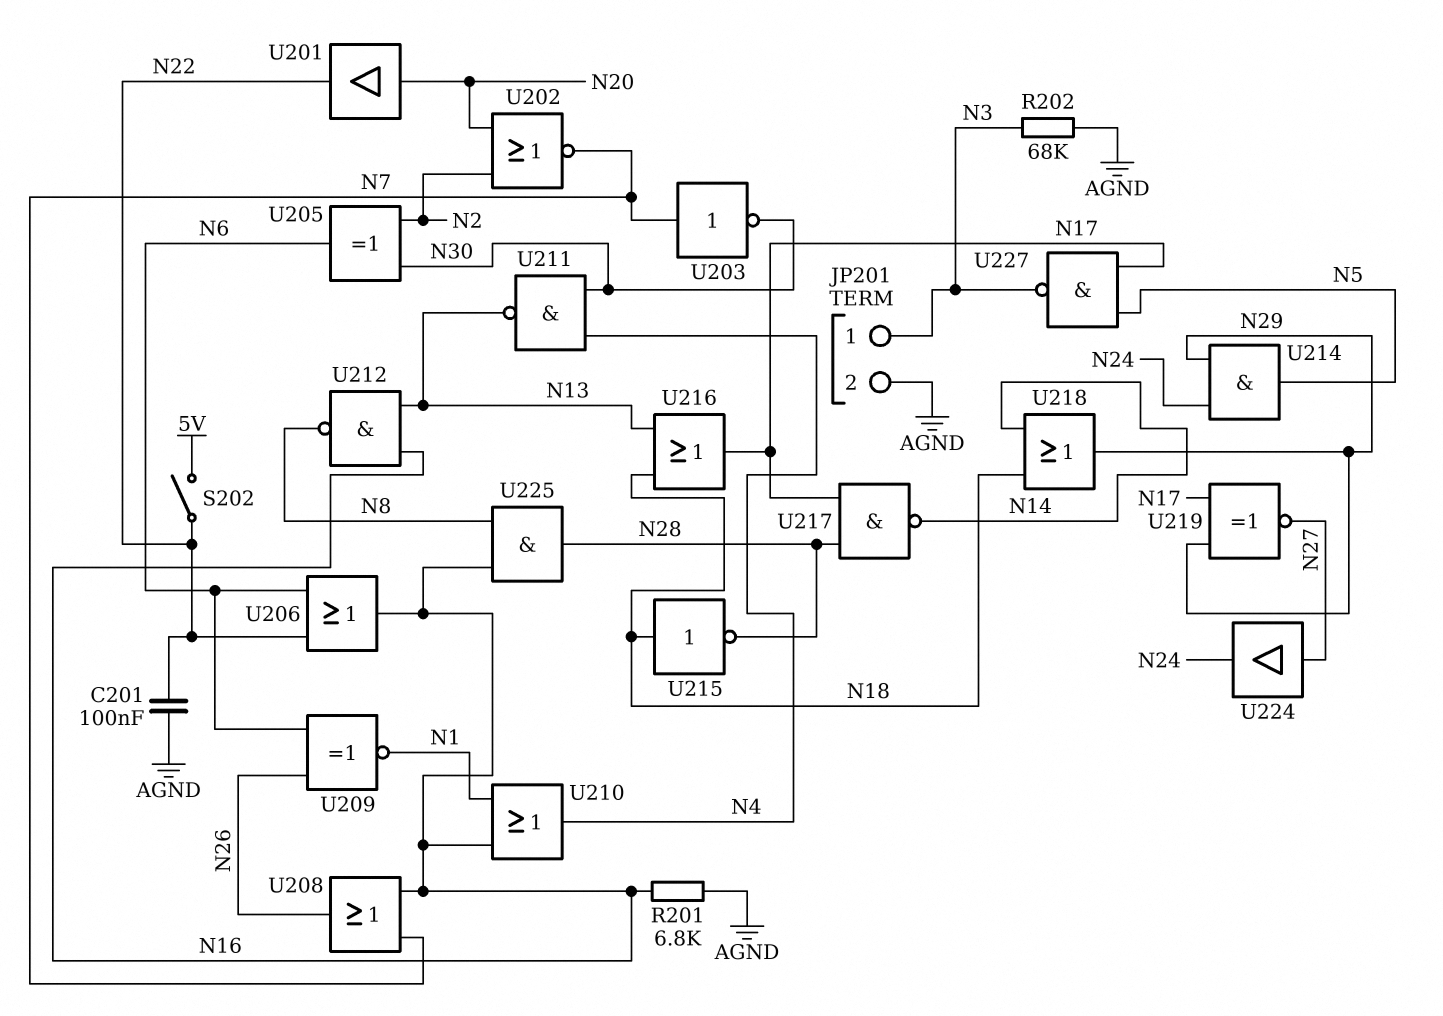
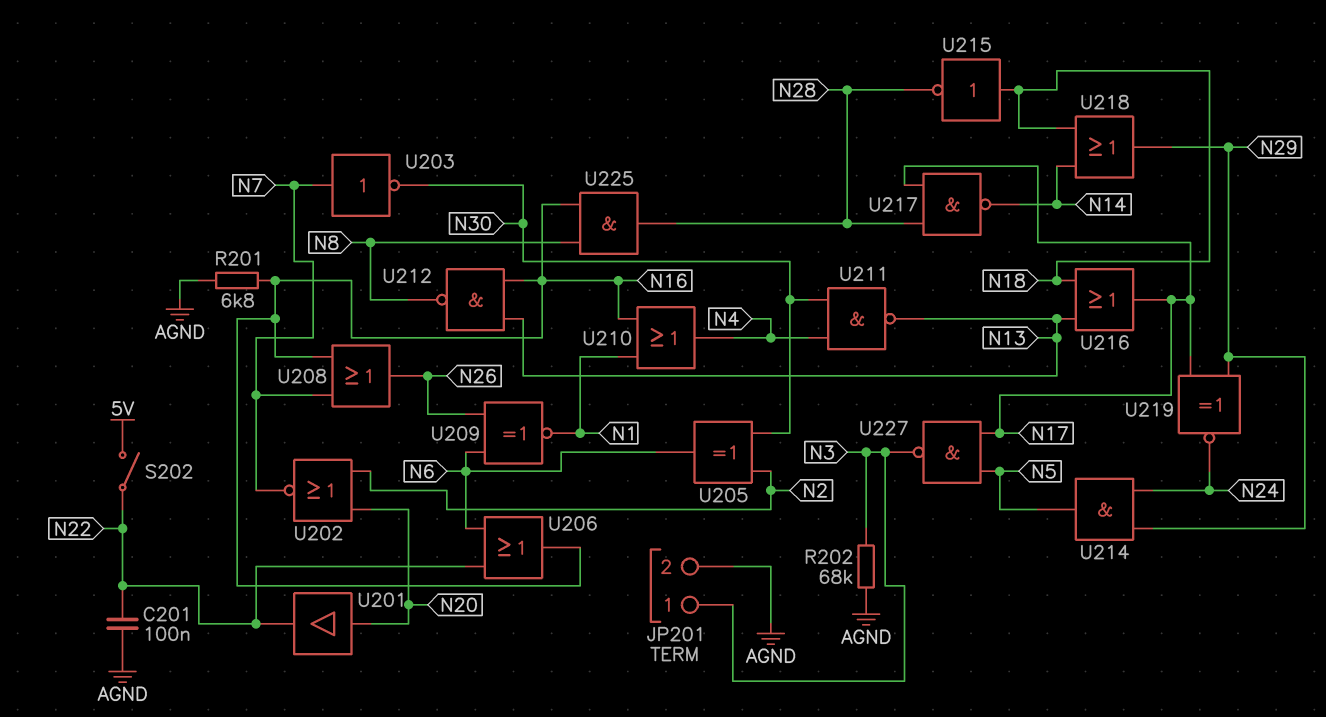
U219: XNOR (in N17, in N29, out N27) -> XNOR (in N17, in N29, out N24)
U224: buffer (in N27, out N24) -> none

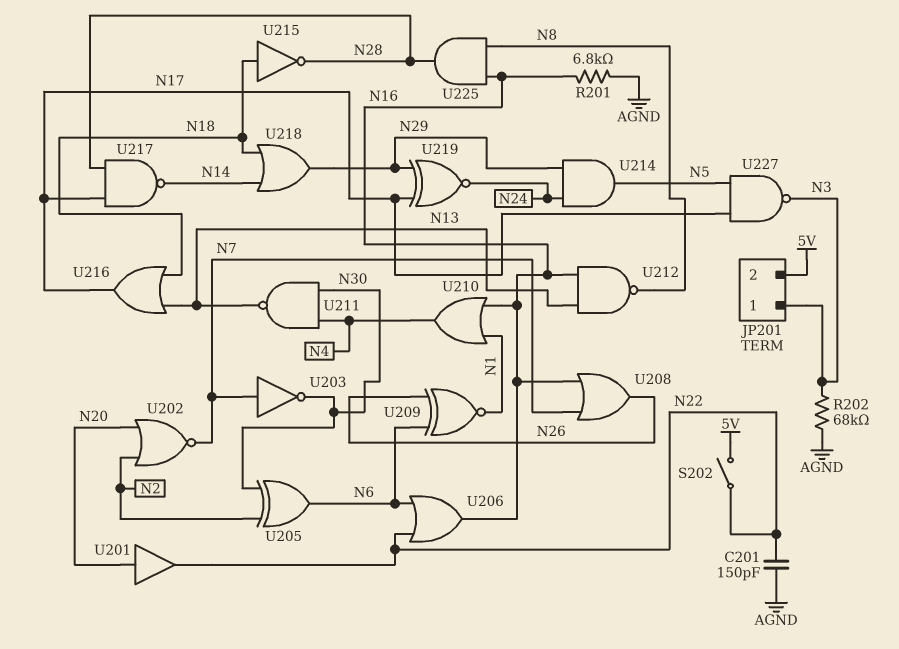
C201: 100nF (AGND, N22) -> 150pF (AGND, N22)
JP201 pin 2: AGND -> 5V

